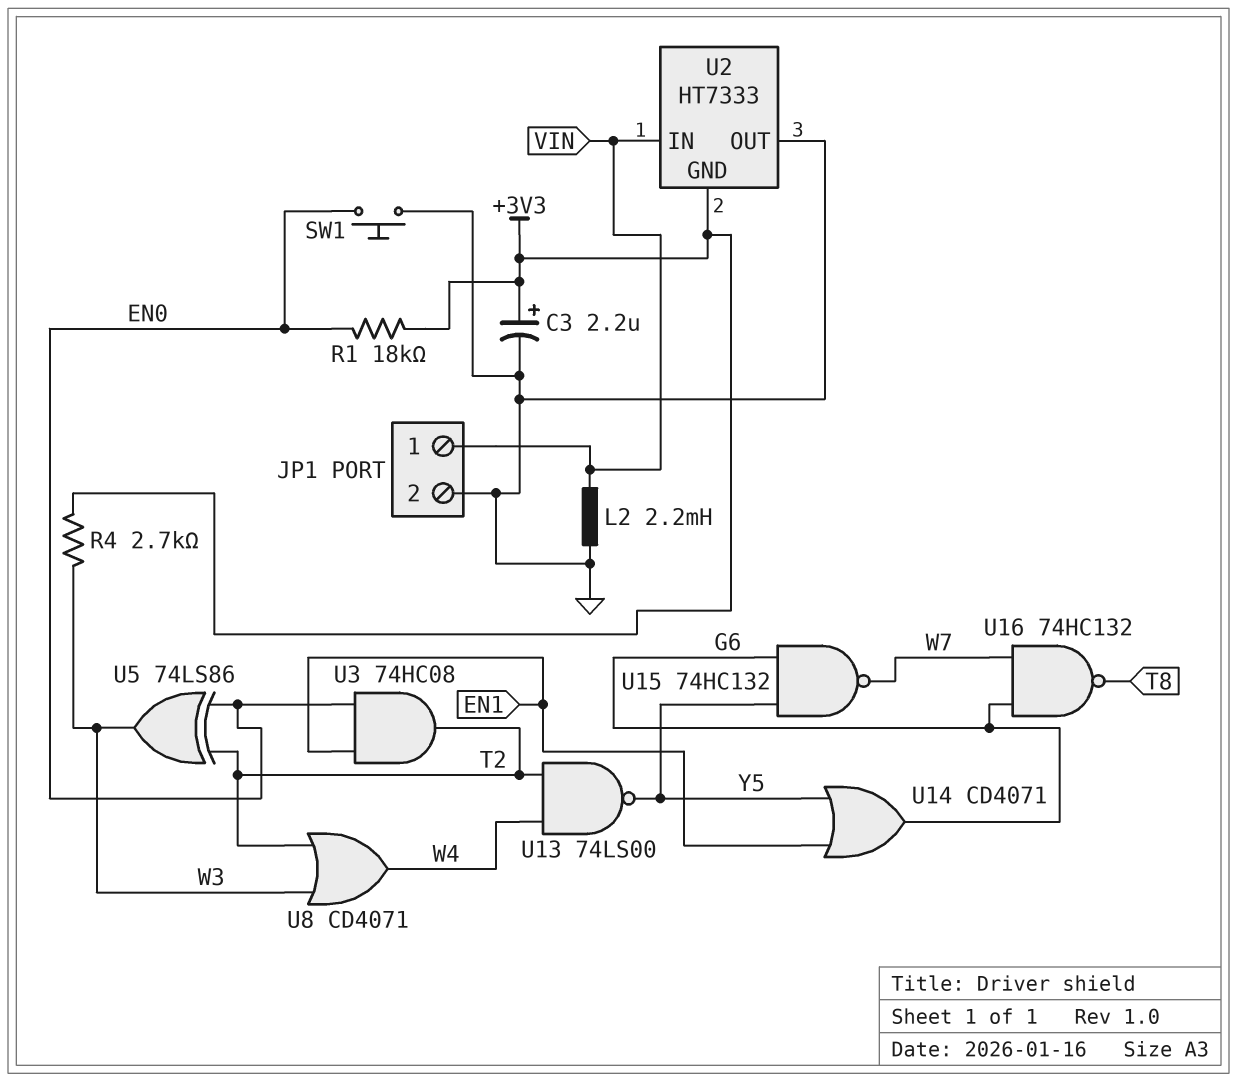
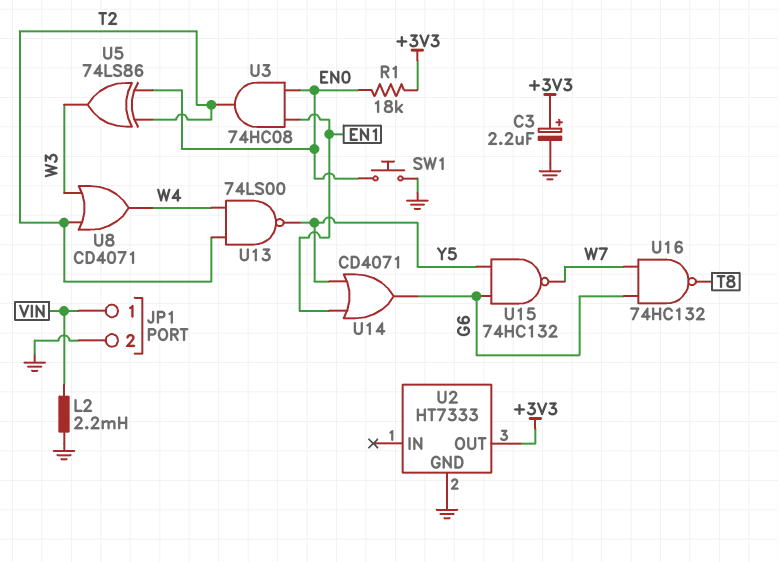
R4: 2.7k (+3V3, W3) -> none
U2 pin GND: +3V3 -> GND
U2 pin IN: VIN -> none
U2 pin OUT: GND -> +3V3

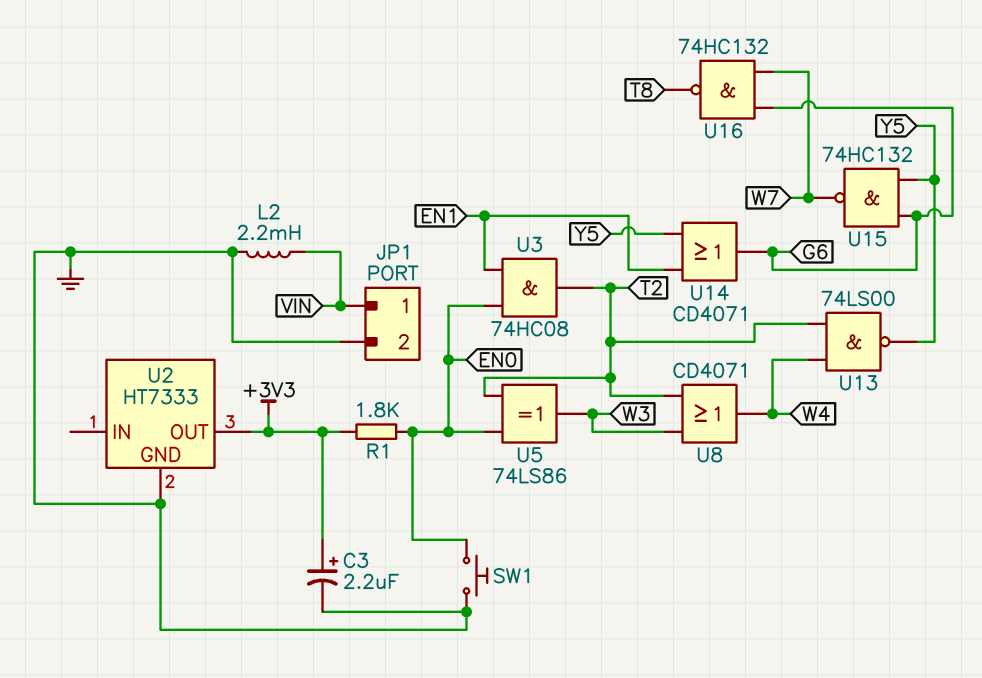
R1: 18k (+3V3, EN0) -> 1.8k (+3V3, EN0)

